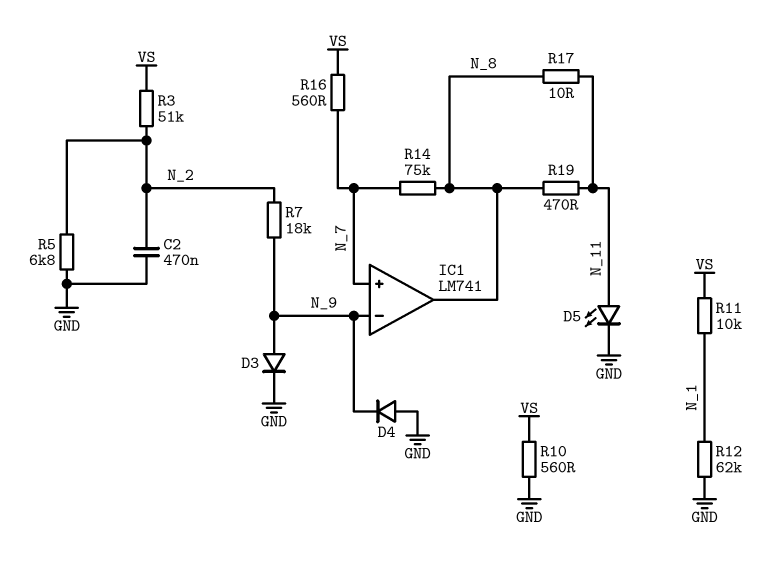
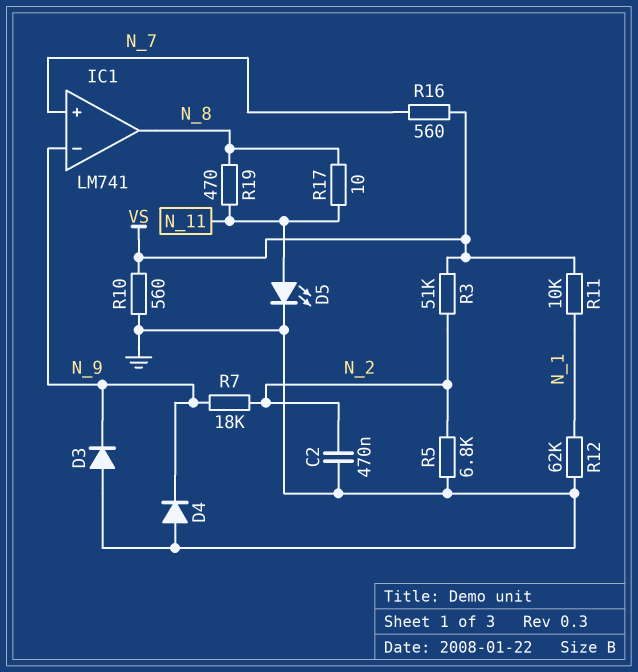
D3: diode (A N_9, K GND) -> diode (A GND, K N_9)
R14: 75k (N_7, N_8) -> none

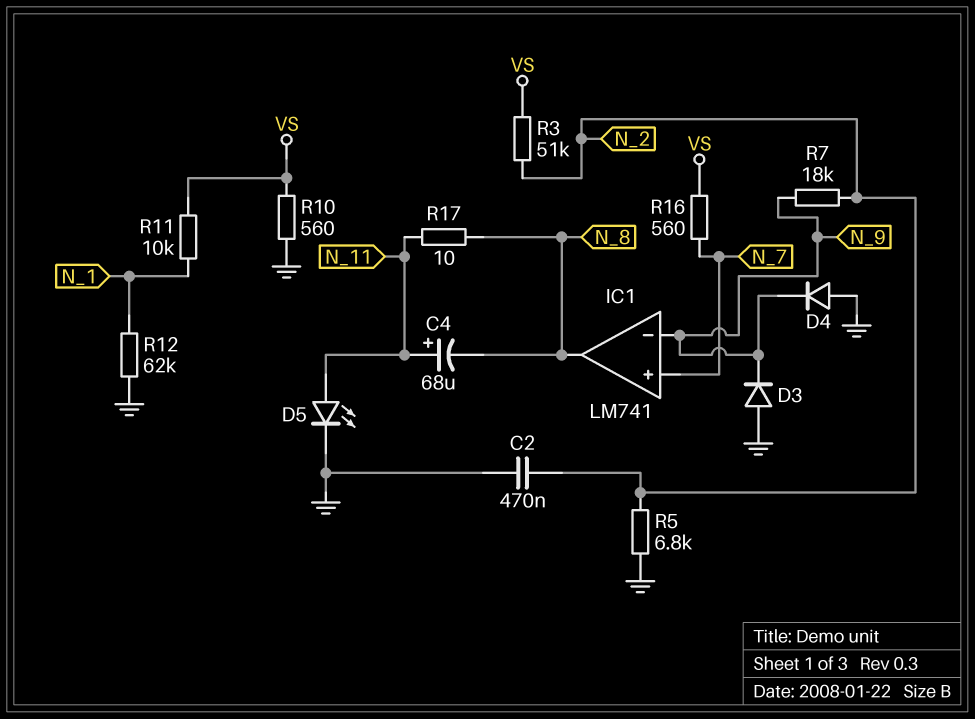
C4: none -> 68uF (plus N_11, minus N_8)
R19: 470 (N_8, N_11) -> none

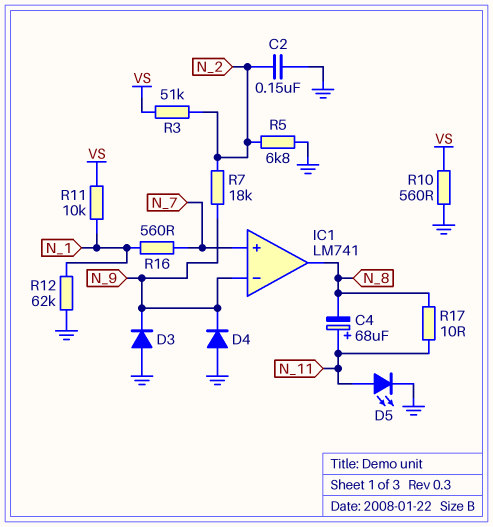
C2: 470nF (GND, N_2) -> 150nF (GND, N_2)
R16: 560 (N_7, VS) -> 560 (N_1, N_7)

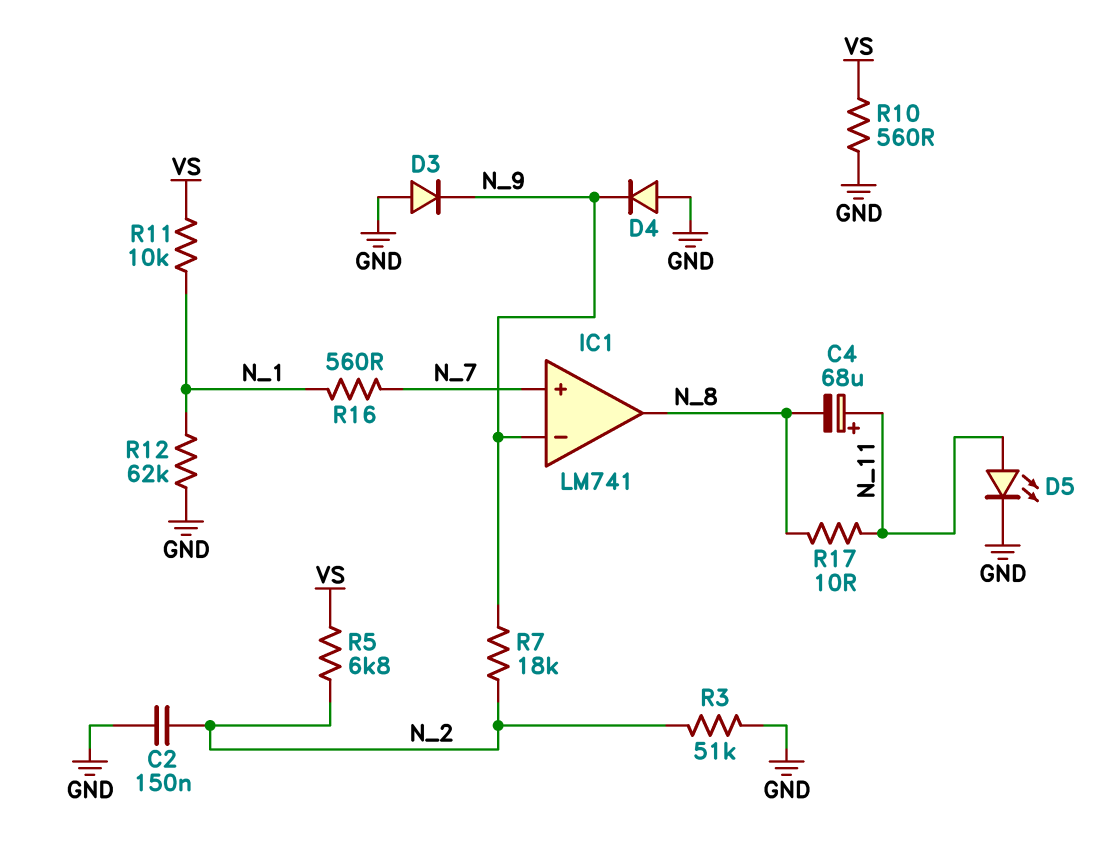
R3: 51k (N_2, VS) -> 51k (GND, N_2)
R5: 6.8k (GND, N_2) -> 6.8k (N_2, VS)

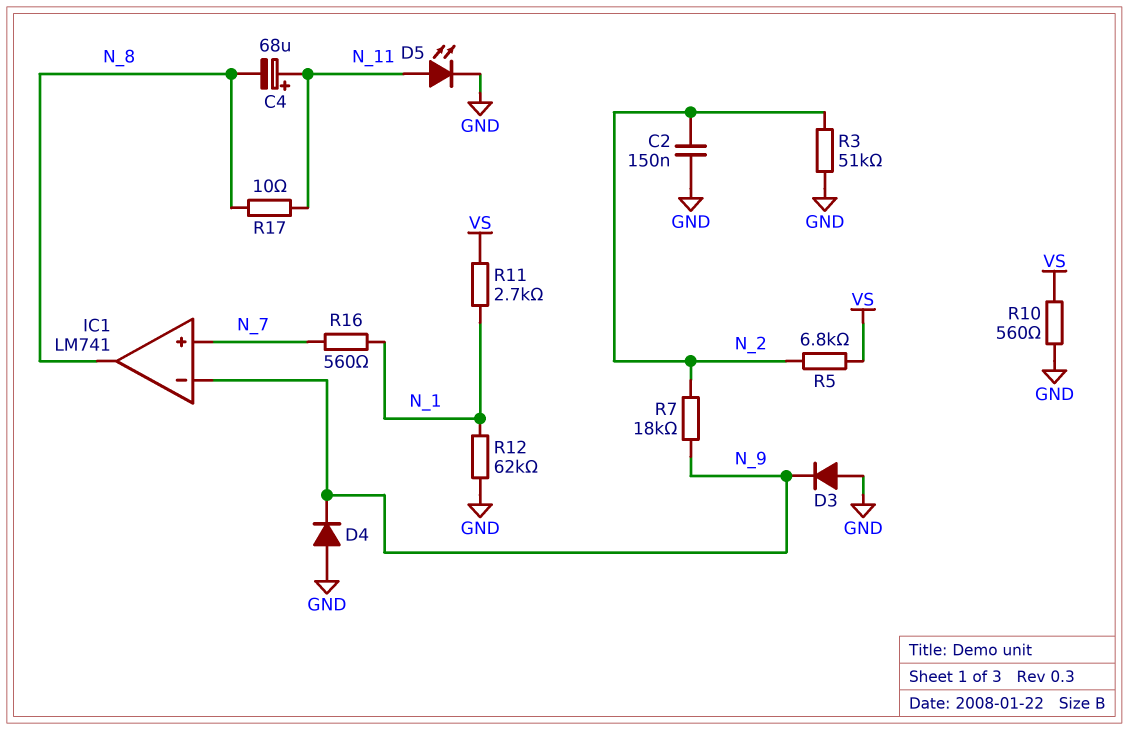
R11: 10k (N_1, VS) -> 2.7k (N_1, VS)

